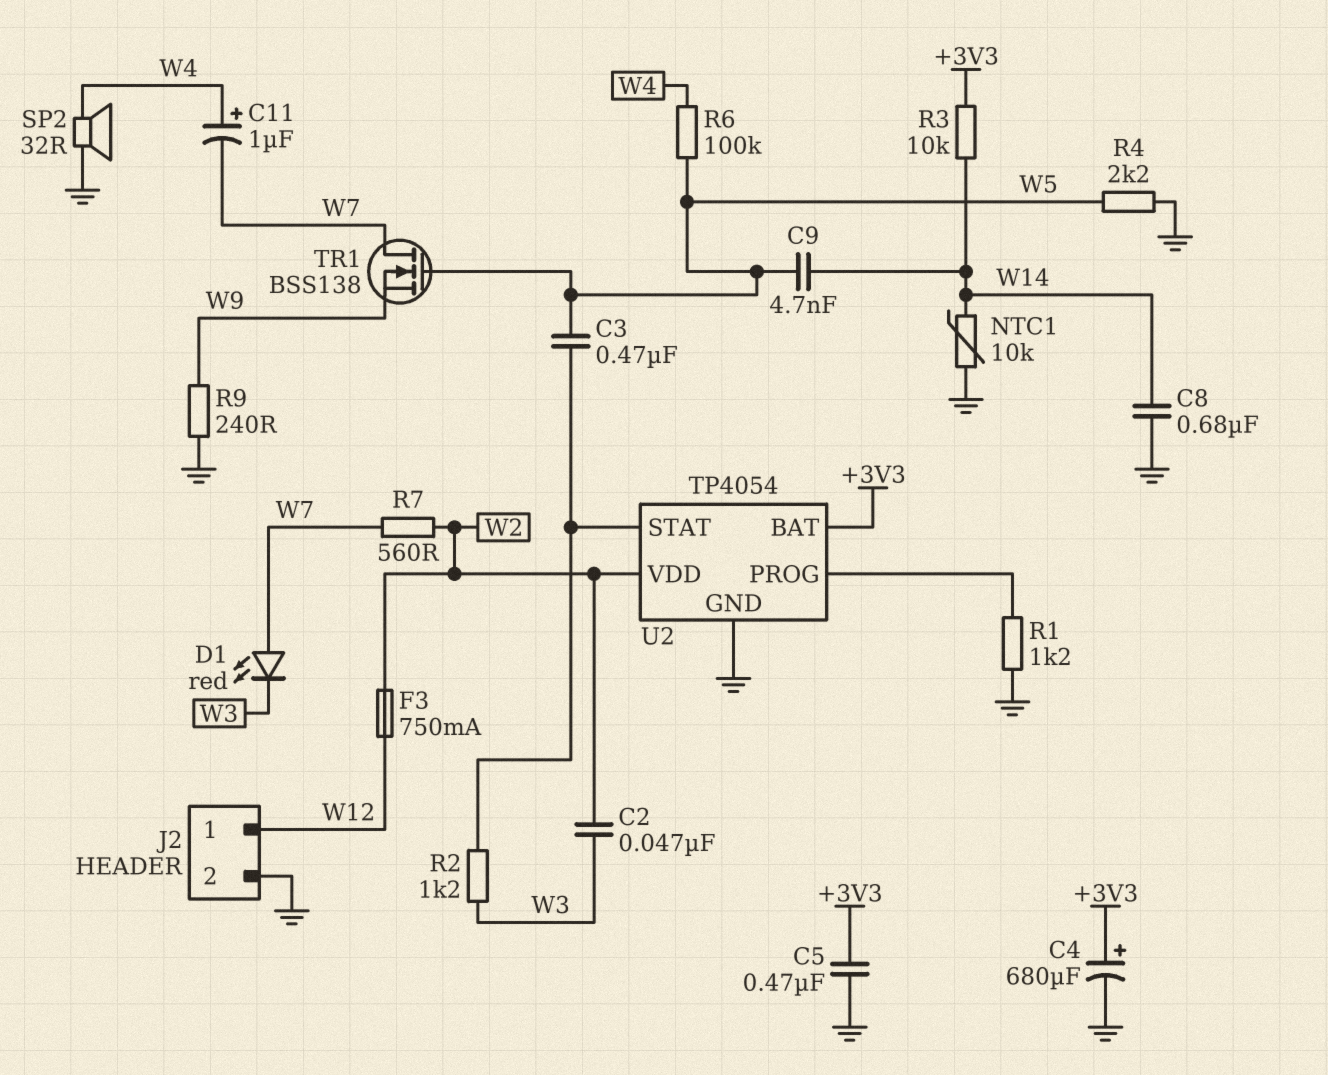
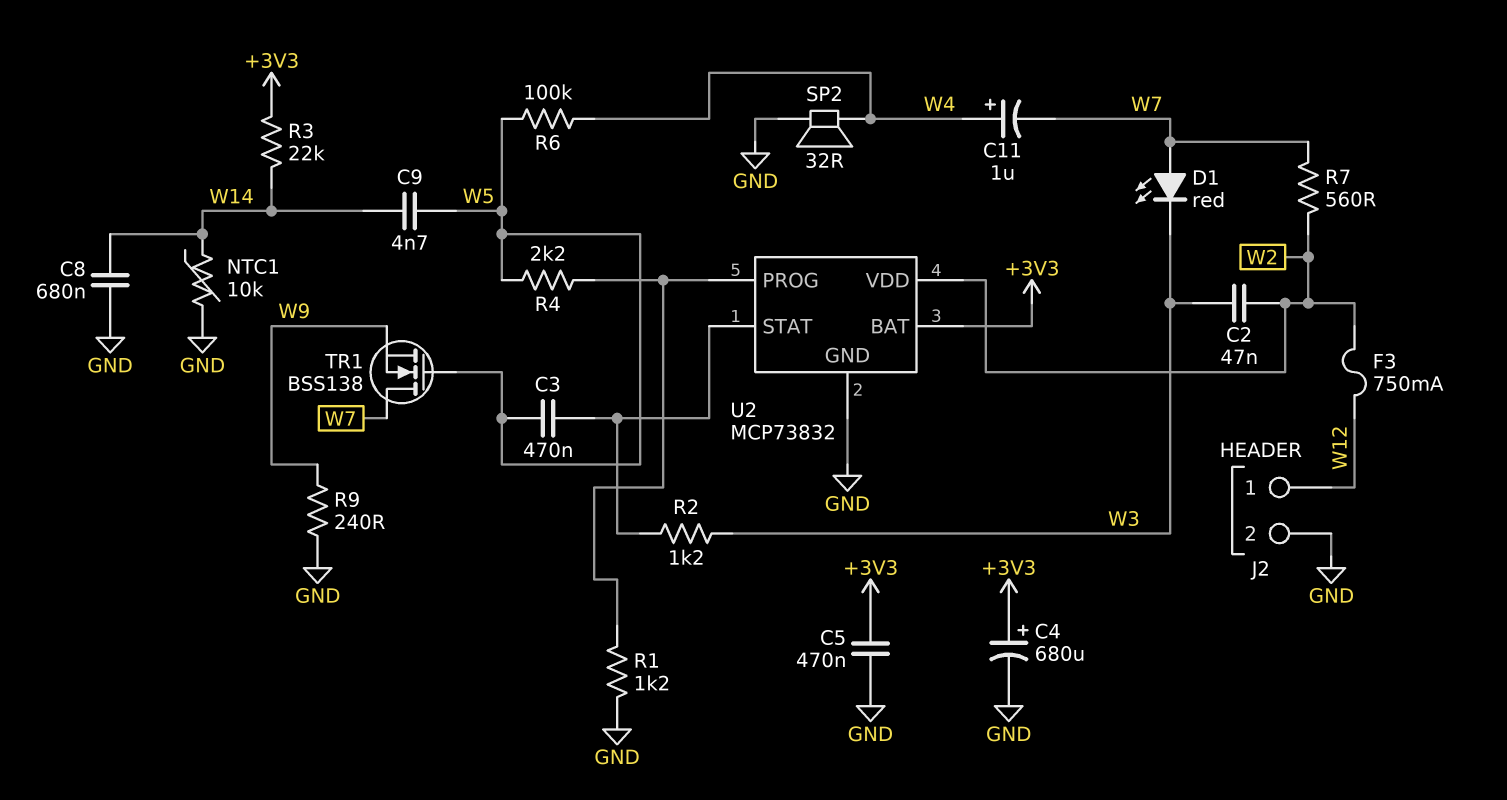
R3: 10k (+3V3, W14) -> 22k (+3V3, W14)
R4: 2.2k (GND, W5) -> 2.2k (U2/PROG, W5)
U2: TP4054 -> MCP73832

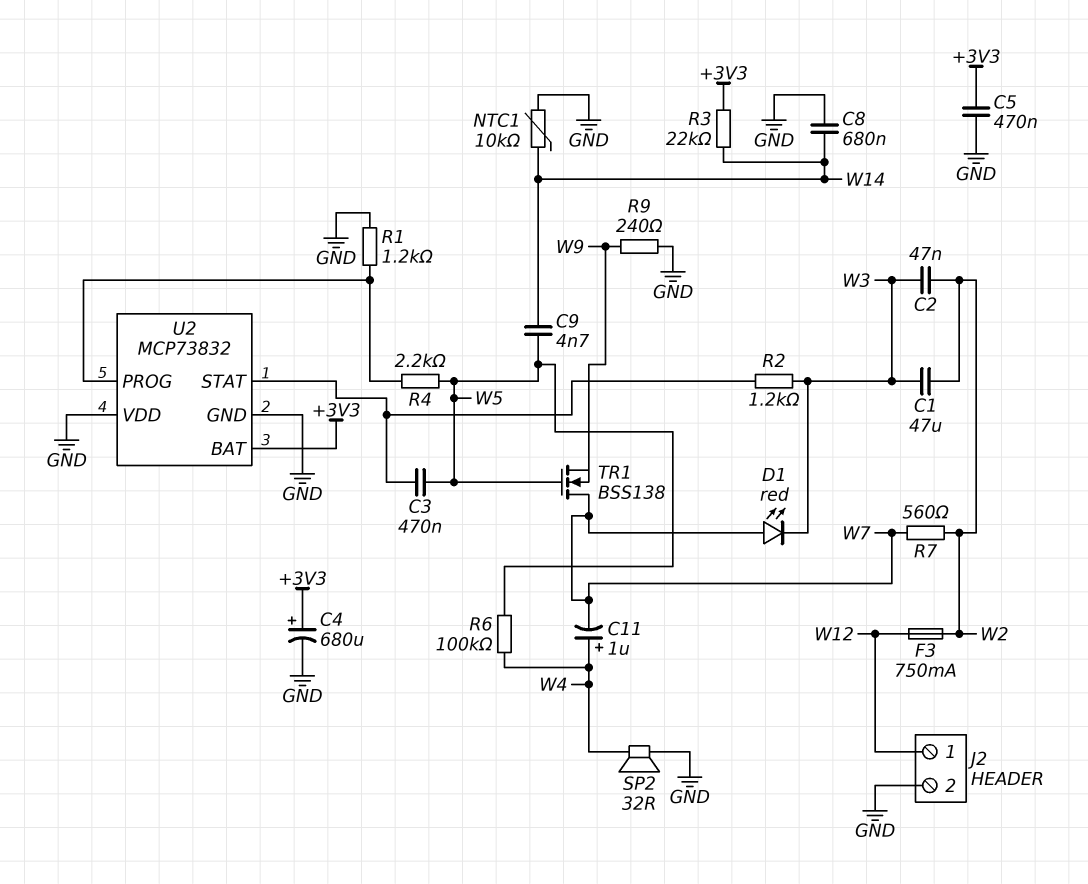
C1: none -> 47uF (W2, W3)
U2 pin VDD: W2 -> GND

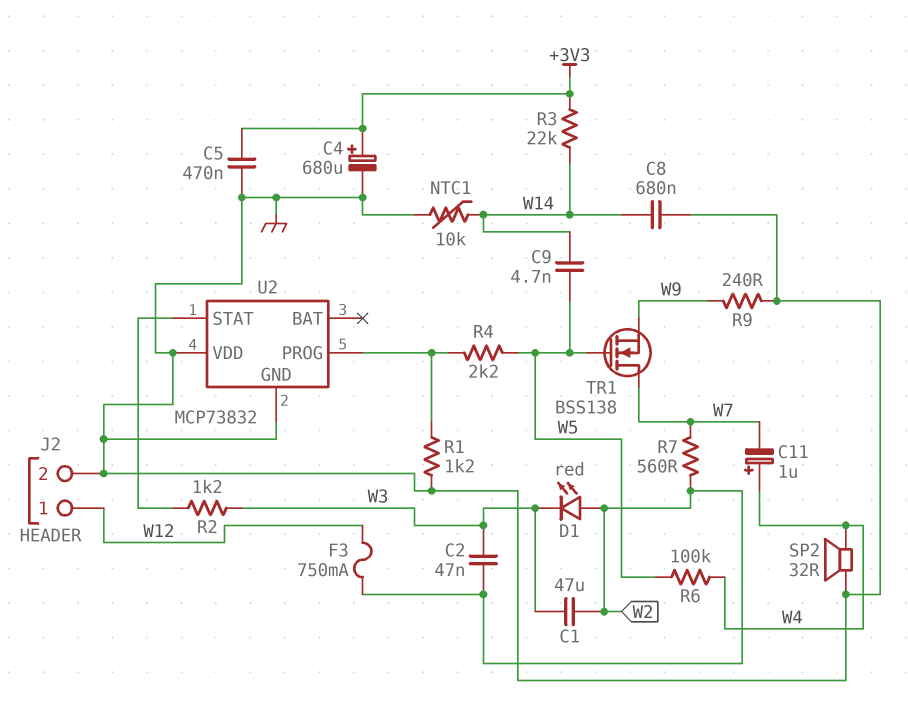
C3: 470nF (U2/STAT, W5) -> none
D1: LED red (A W7, K W3) -> LED red (A W2, K W3)
U2 pin BAT: +3V3 -> none

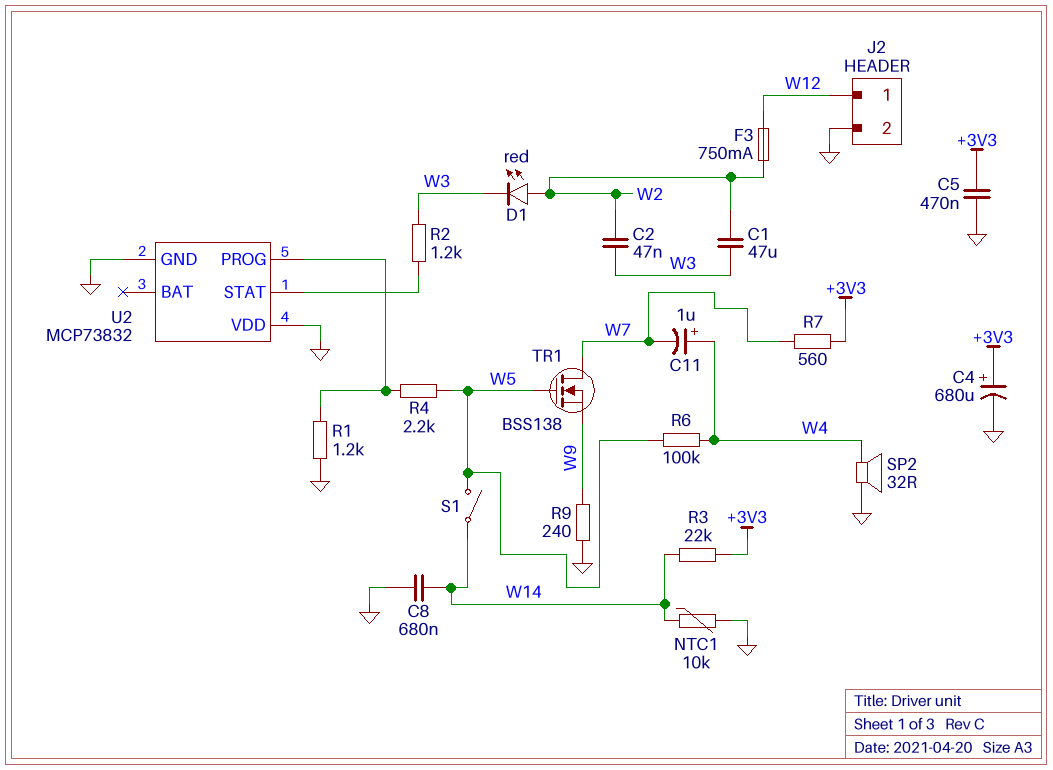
C9: 4.7nF (W5, W14) -> none
R7: 560 (W2, W7) -> 560 (+3V3, W7)
S1: none -> switch (W5, W14)

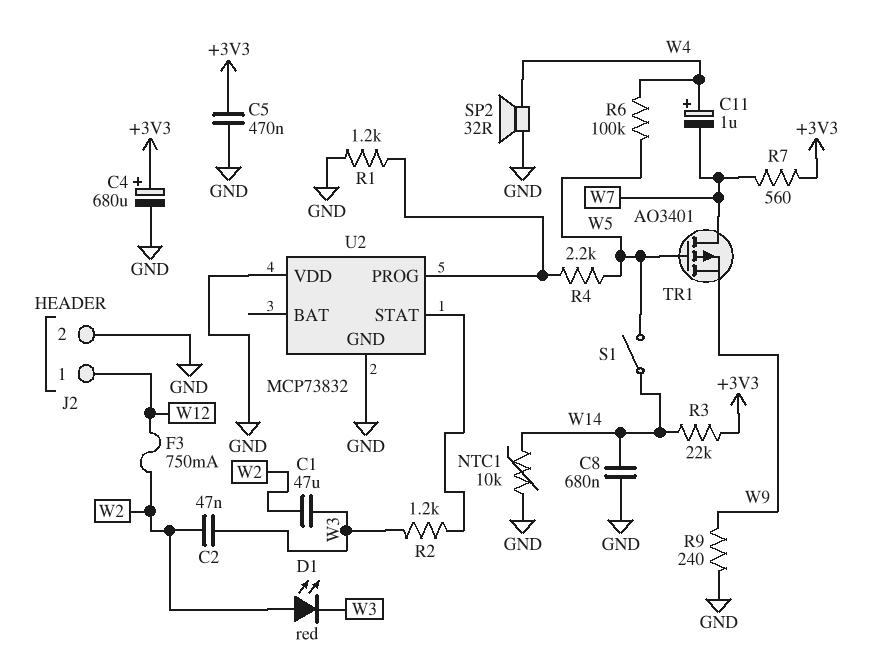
TR1: NMOS BSS138 (G W5, D W7, S W9) -> PMOS AO3401 (G W5, D W7, S W9)

